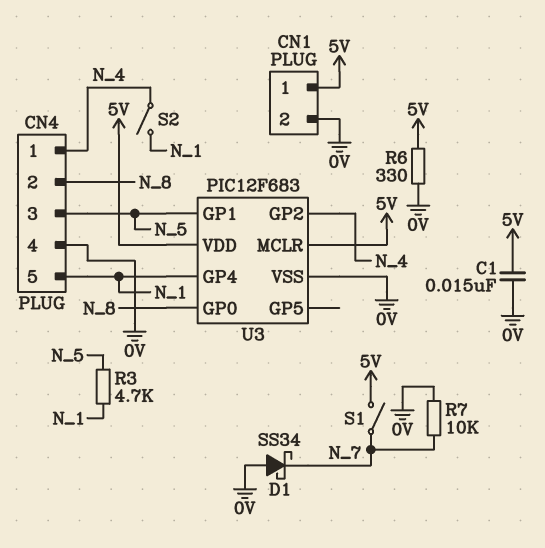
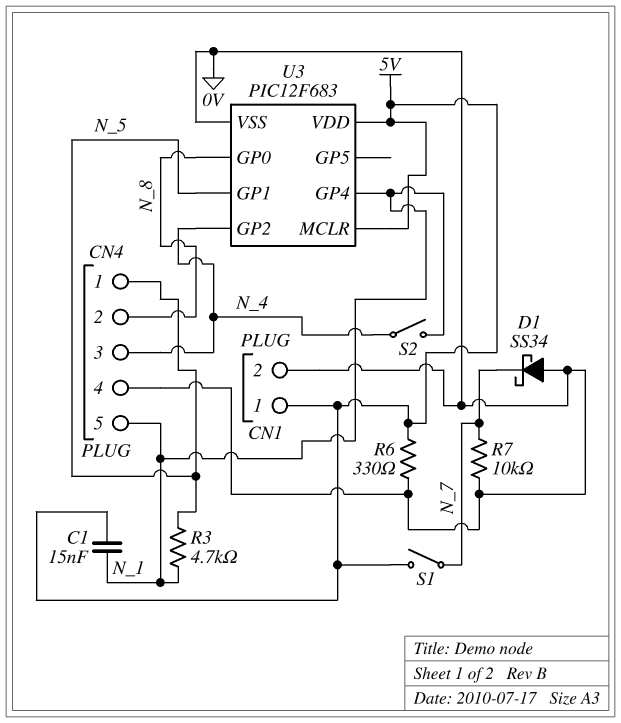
C1: 15nF (0V, 5V) -> 15nF (5V, N_1)
CN4 pin 1: N_4 -> N_5
CN4 pin 3: N_5 -> N_4

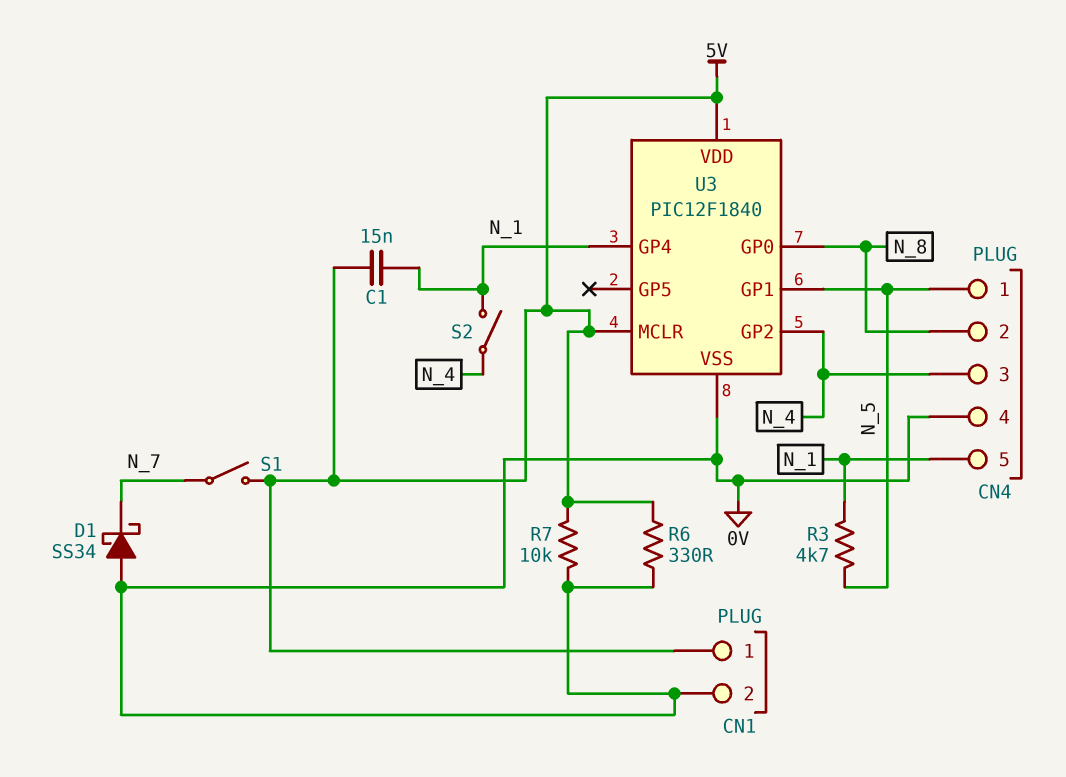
R7: 10k (0V, N_7) -> 10k (0V, 5V)
U3: PIC12F683 -> PIC12F1840

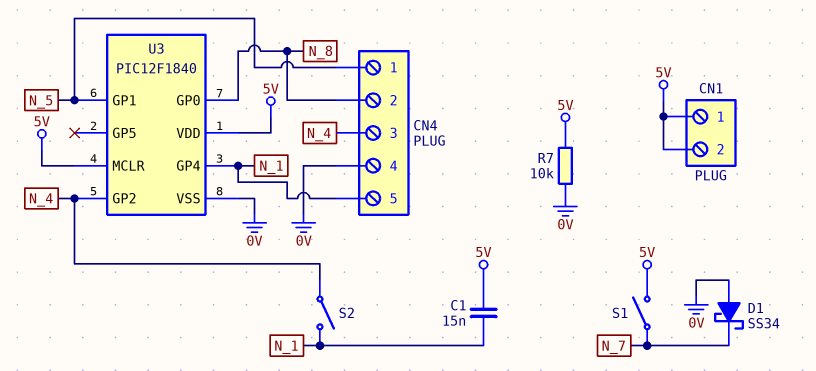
CN1 pin 2: 0V -> 5V
R3: 4.7k (N_1, N_5) -> none
R6: 330 (0V, 5V) -> none

